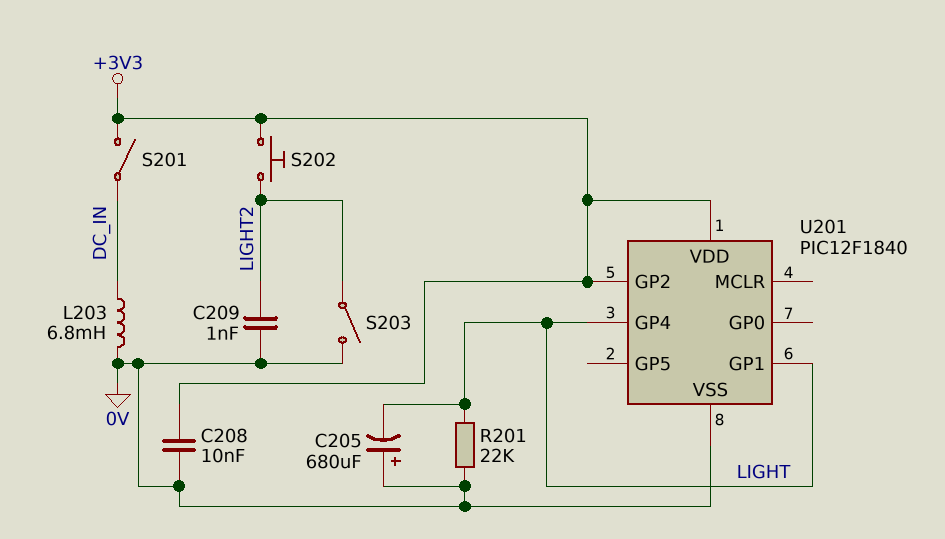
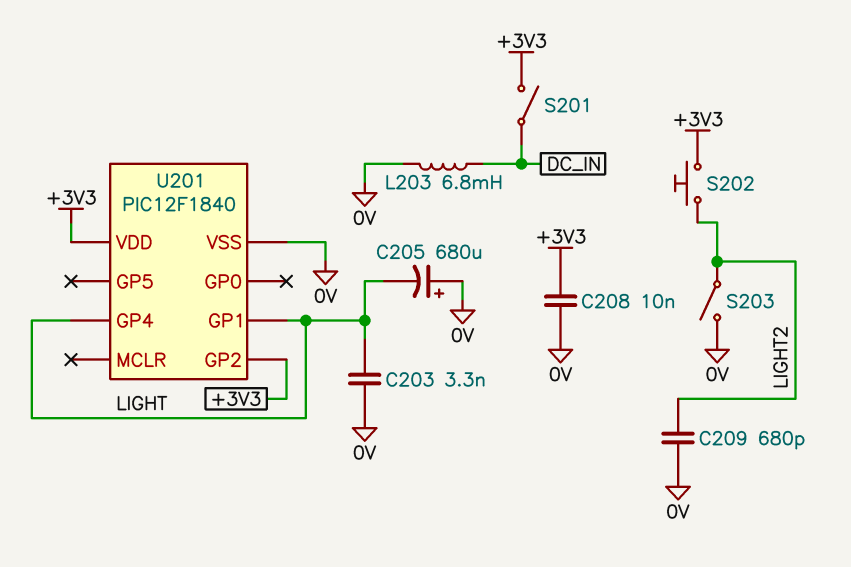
C203: none -> 3.3nF (0V, LIGHT)
C209: 1nF (0V, LIGHT2) -> 680pF (0V, LIGHT2)
R201: 22k (0V, LIGHT) -> none

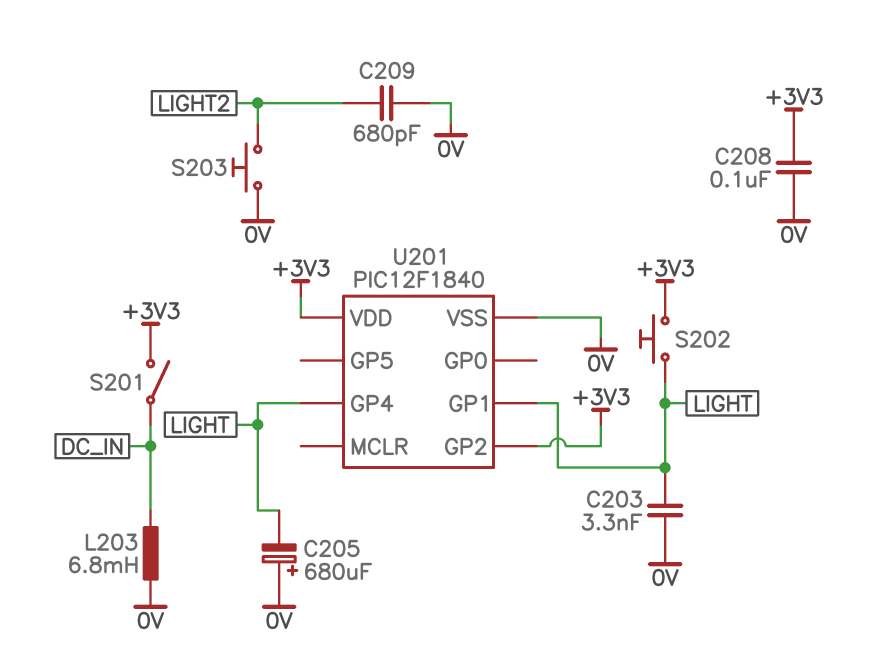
C208: 10nF (+3V3, 0V) -> 100nF (+3V3, 0V)
S202: button (+3V3, LIGHT2) -> button (+3V3, LIGHT)
S203: switch (0V, LIGHT2) -> button (0V, LIGHT2)

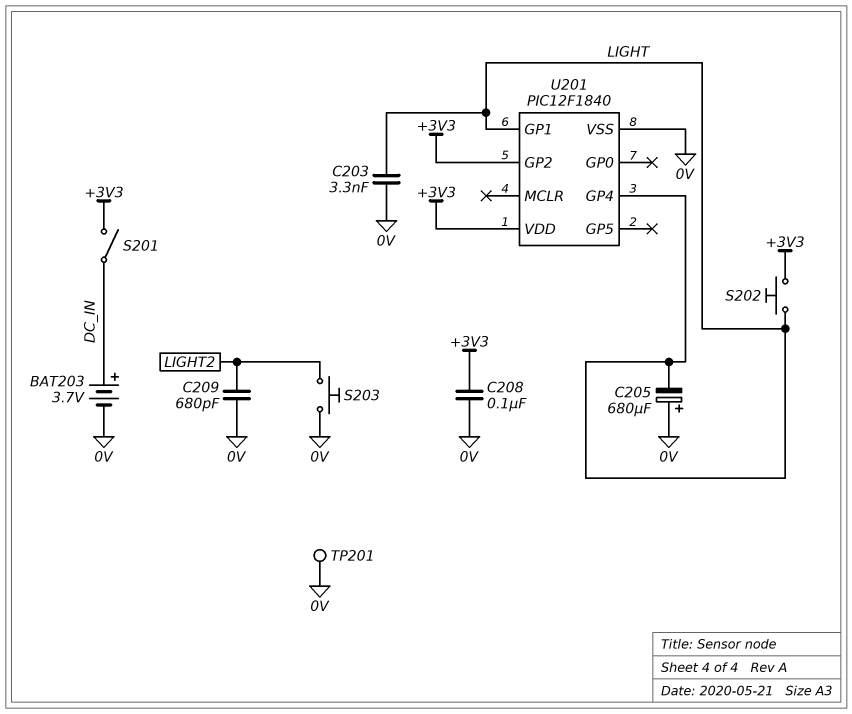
BAT203: none -> 3.7V (plus DC_IN, minus 0V)
L203: 6.8mH (0V, DC_IN) -> none
TP201: none -> test point (0V)

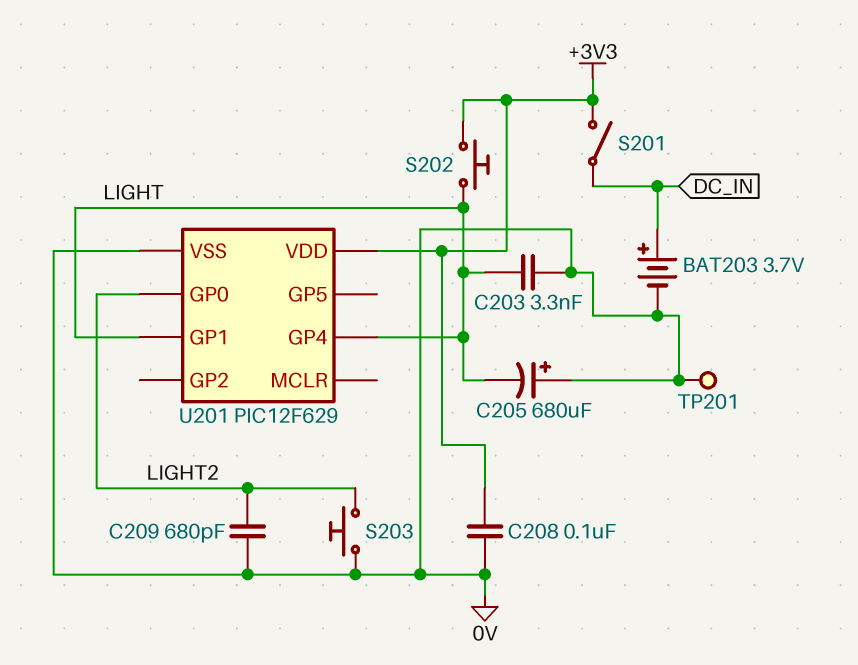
U201: PIC12F1840 -> PIC12F629
U201 pin GP0: none -> LIGHT2
U201 pin GP2: +3V3 -> none

